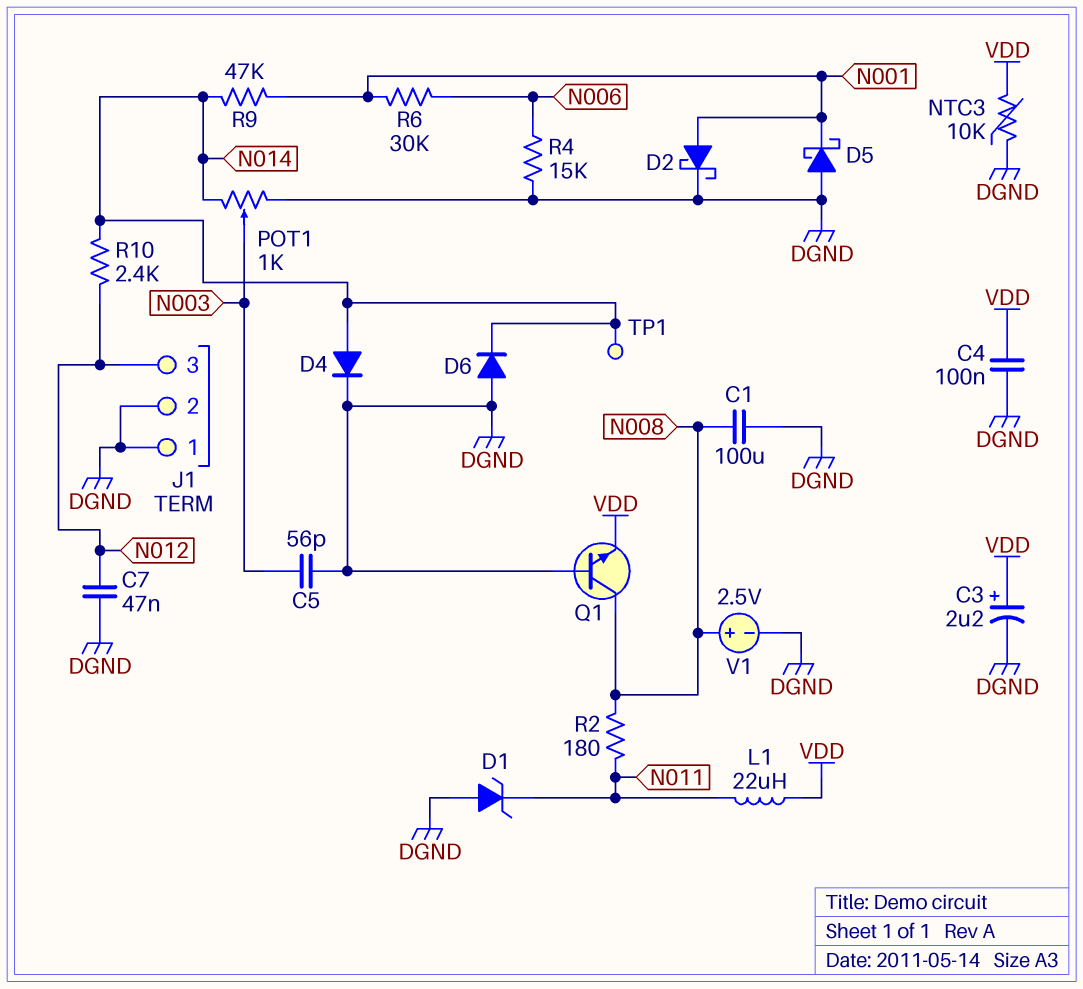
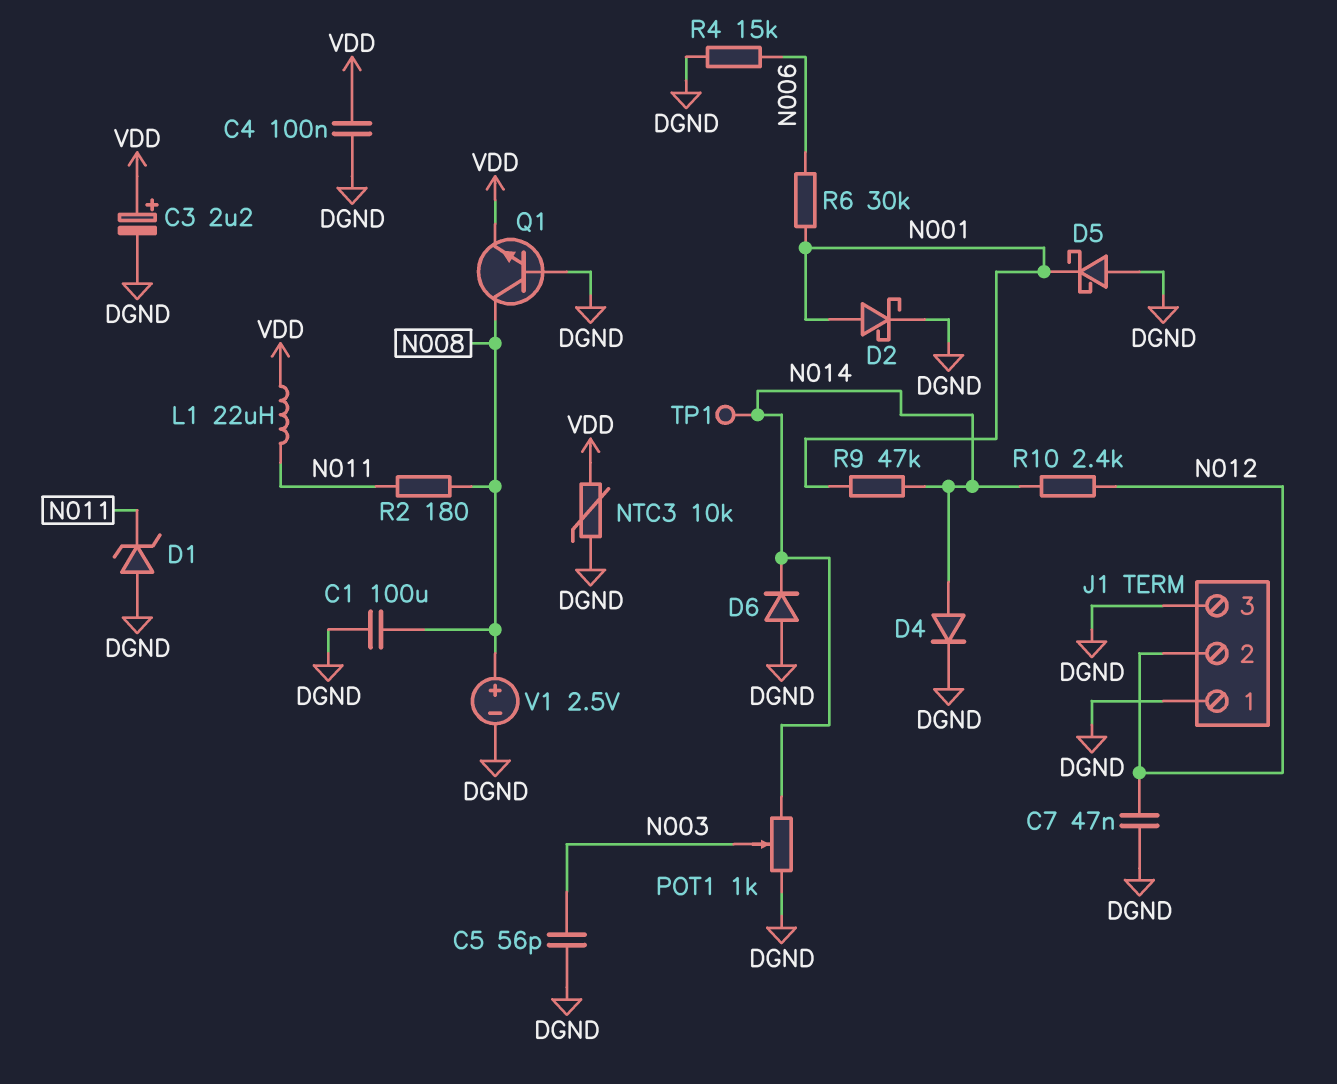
J1 pin 2: DGND -> N012
J1 pin 3: N012 -> DGND

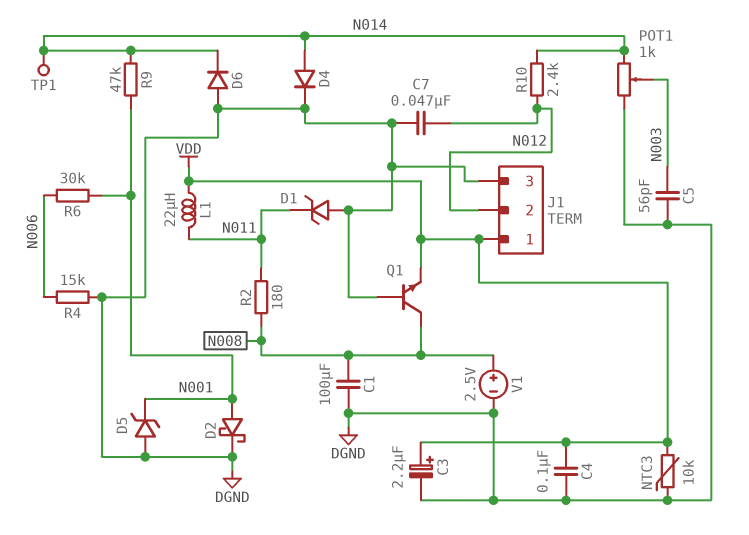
D5: schottky (A DGND, K N001) -> zener (A DGND, K N001)
J1 pin 1: DGND -> VDD

